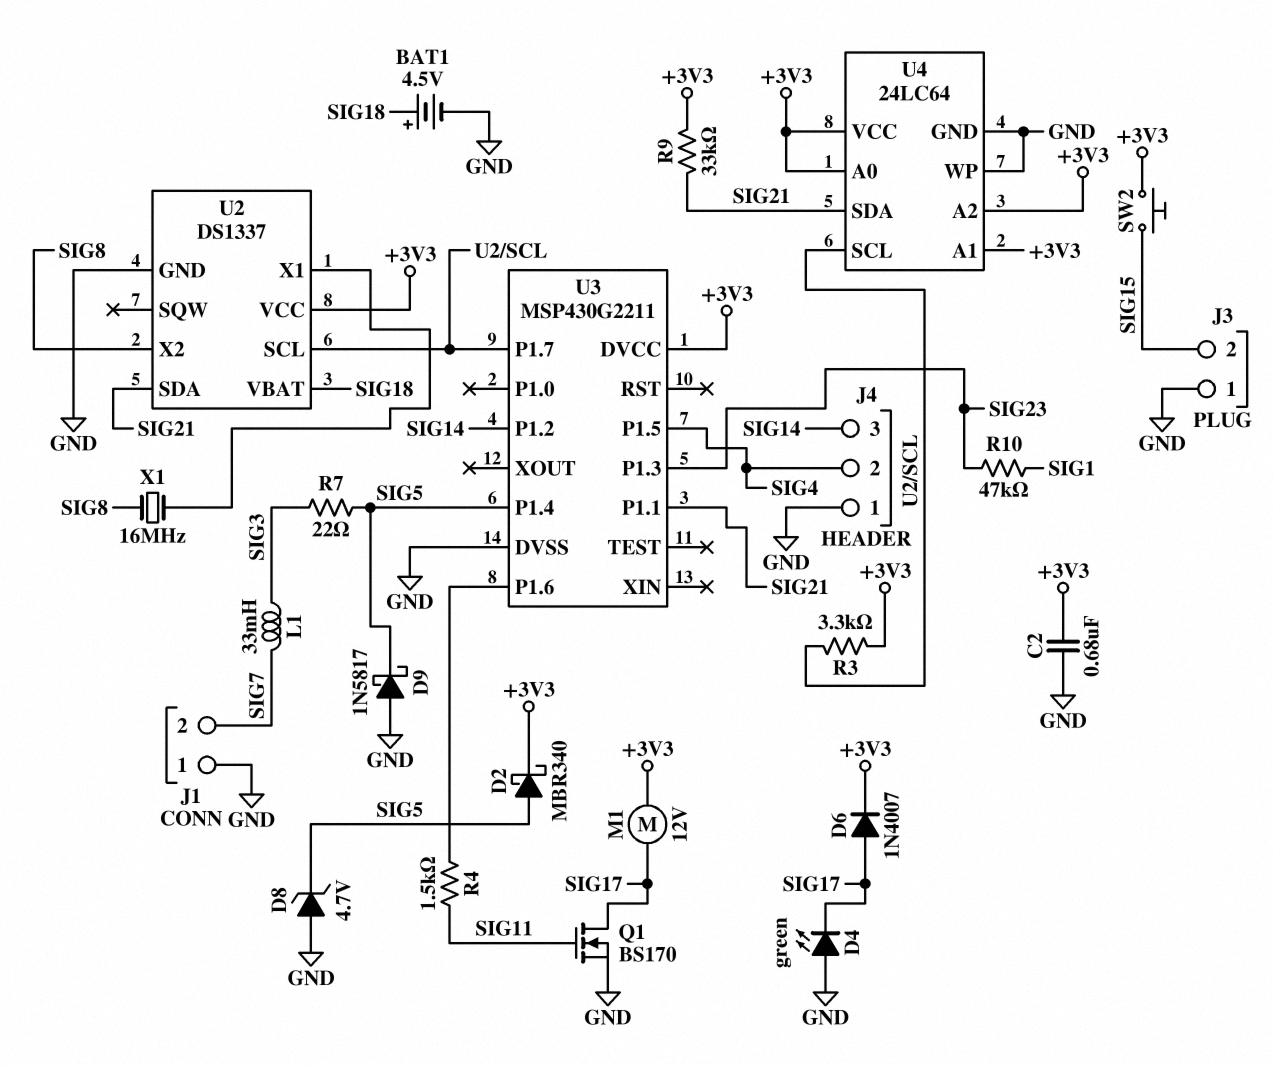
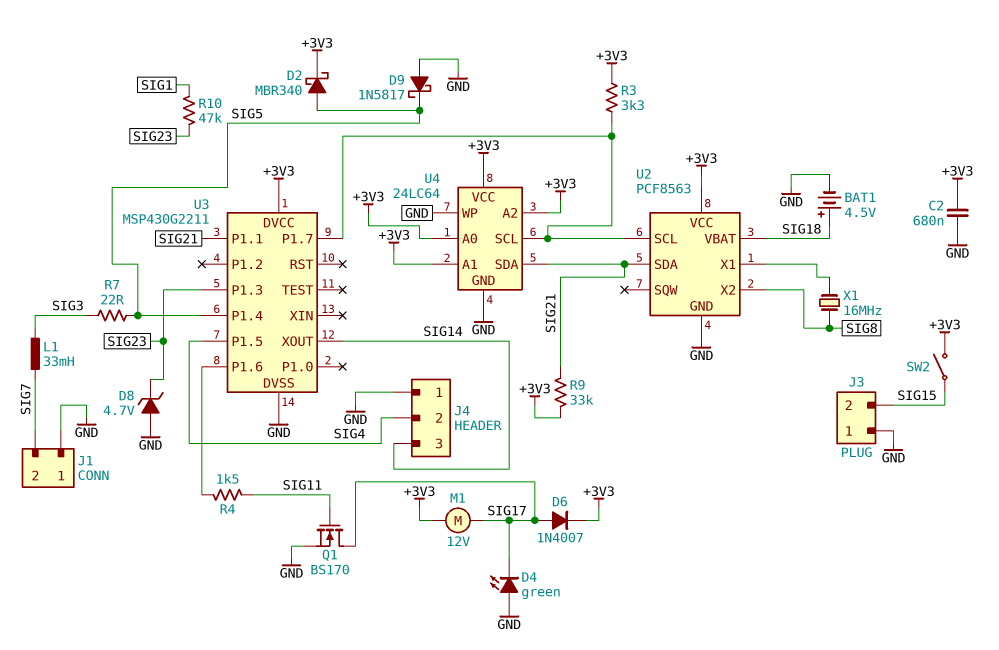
D8: zener 4.7V (A GND, K SIG5) -> zener 4.7V (A GND, K SIG23)
SW2: button (+3V3, SIG15) -> switch (+3V3, SIG15)
U2: DS1337 -> PCF8563
U3 pin P1.2: SIG14 -> none
U3 pin XOUT: none -> SIG14

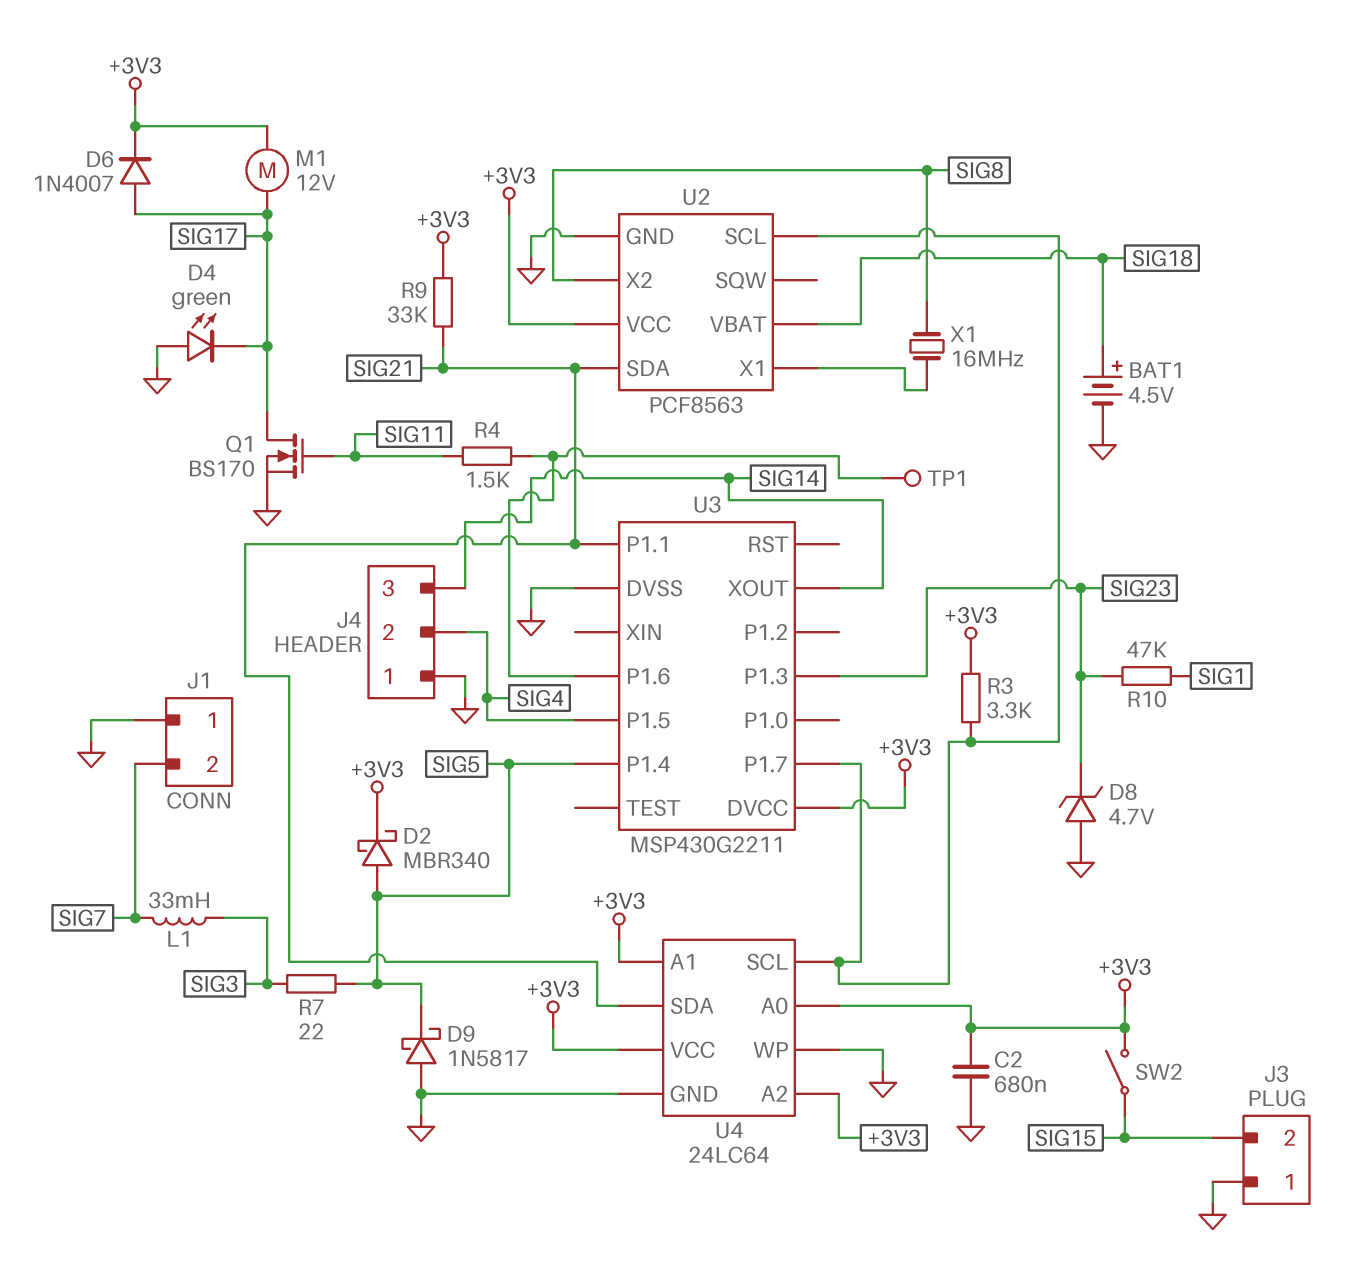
TP1: none -> test point (U3/P1.6)

